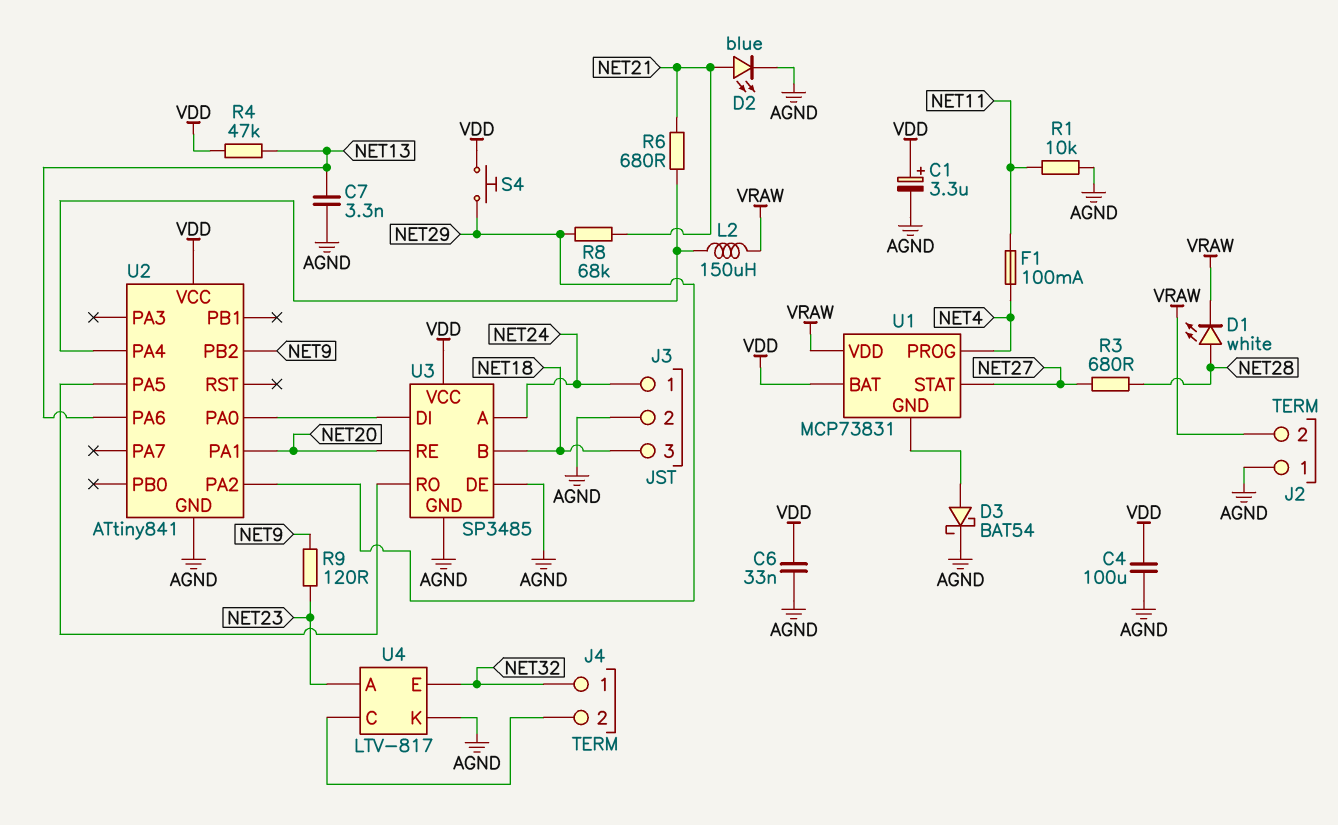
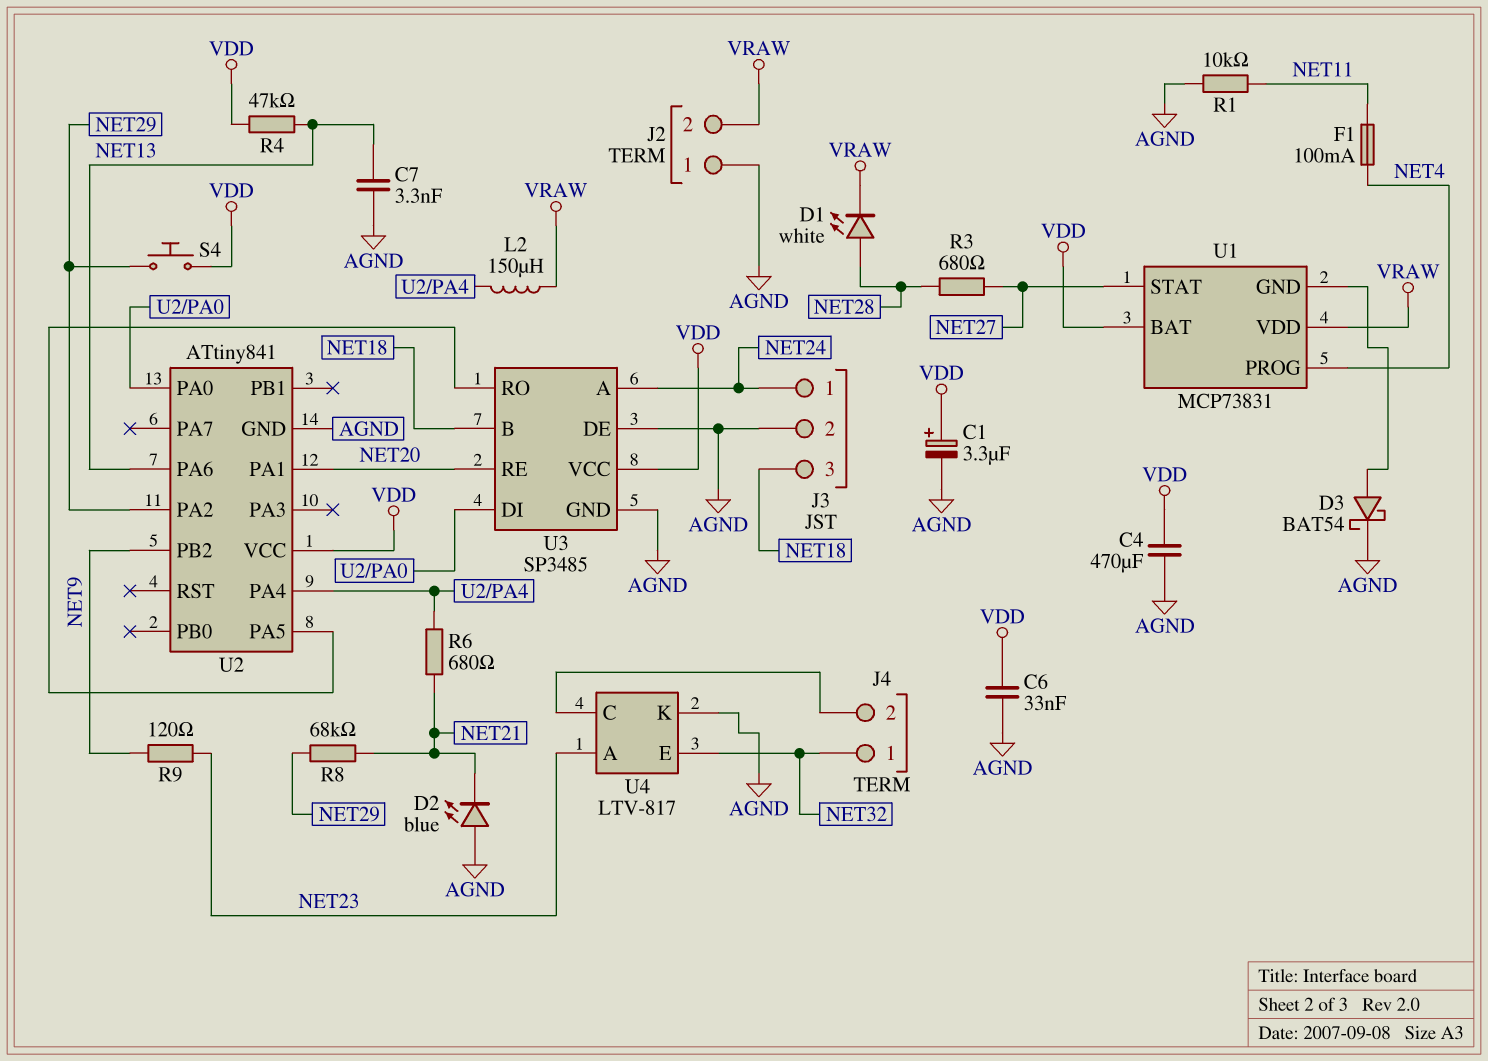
C4: 100uF (AGND, VDD) -> 470uF (AGND, VDD)
D2: LED blue (A NET21, K AGND) -> LED blue (A AGND, K NET21)

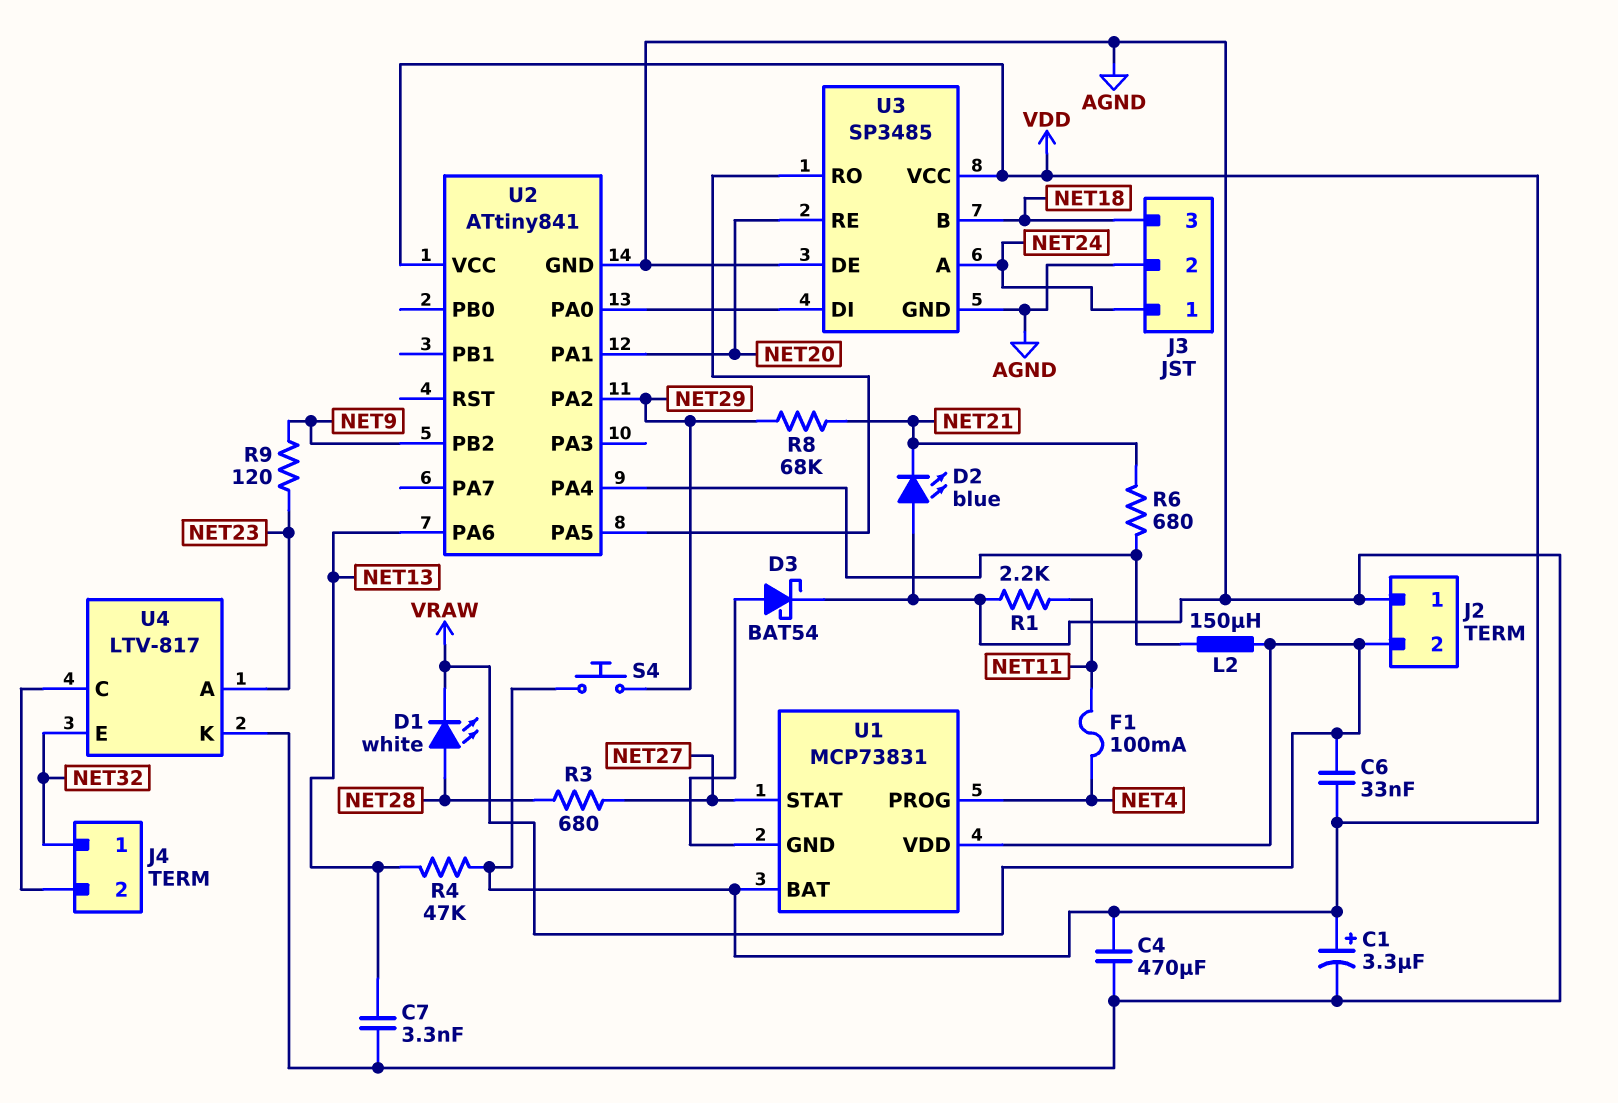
C6: 33nF (AGND, VDD) -> 33nF (VDD, VRAW)
R1: 10k (AGND, NET11) -> 2.2k (AGND, NET11)

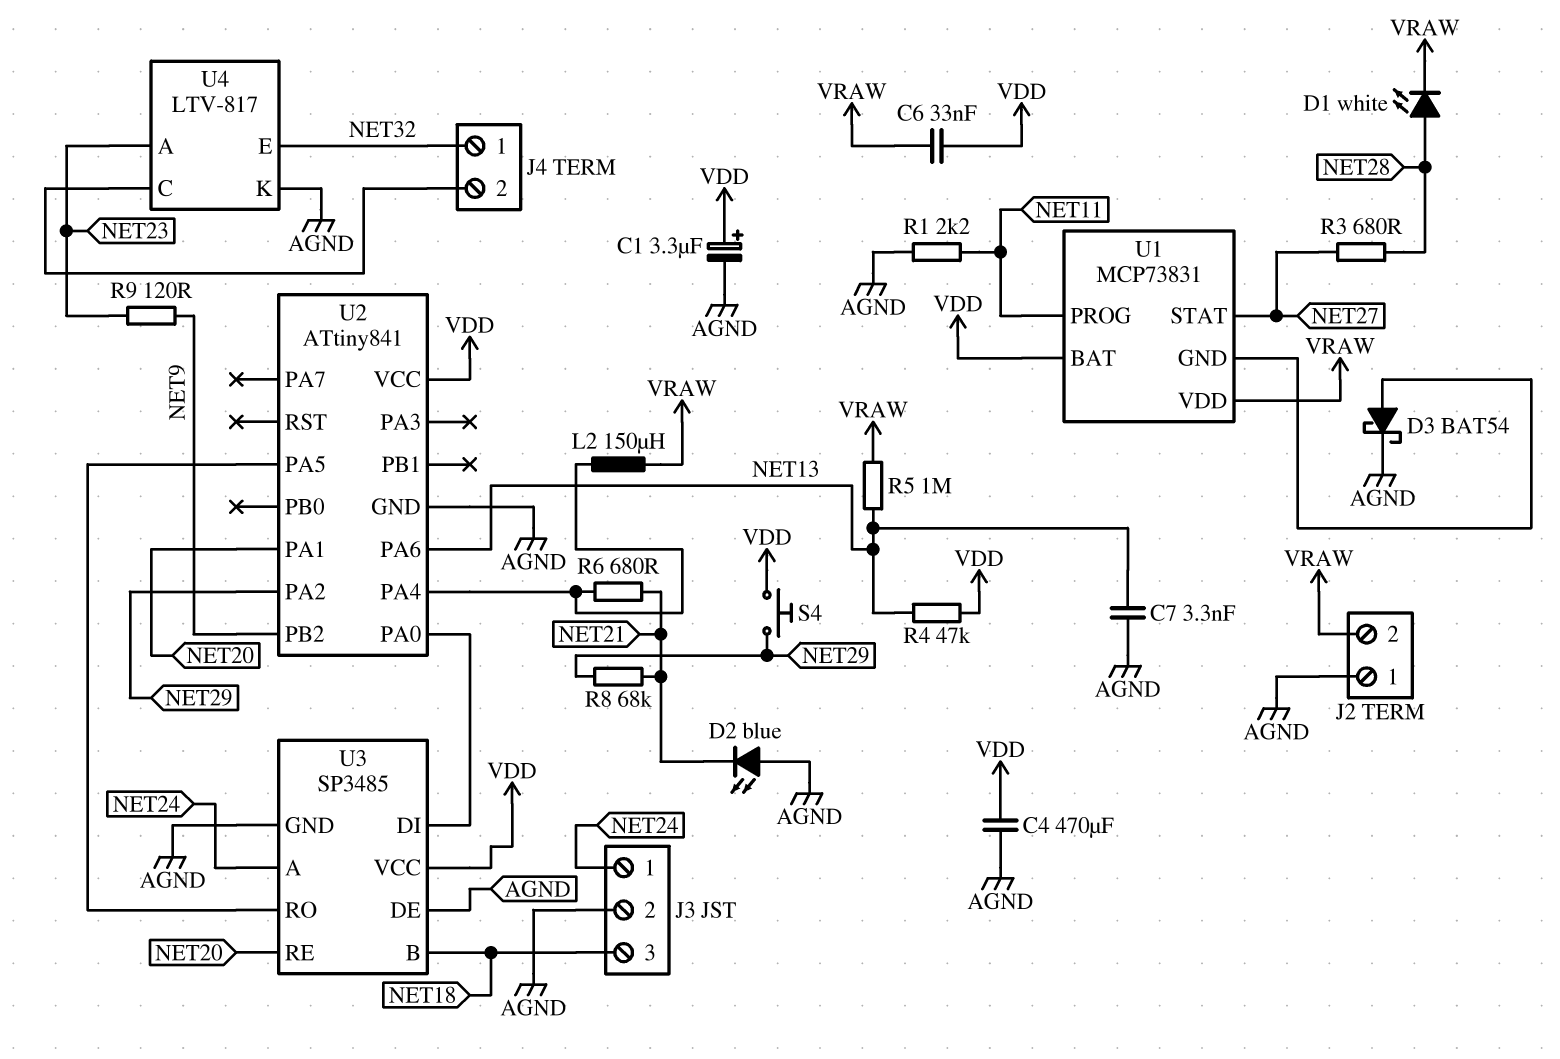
F1: 100mA (NET4, NET11) -> none
R5: none -> 1M (NET13, VRAW)
U1 pin PROG: NET4 -> NET11

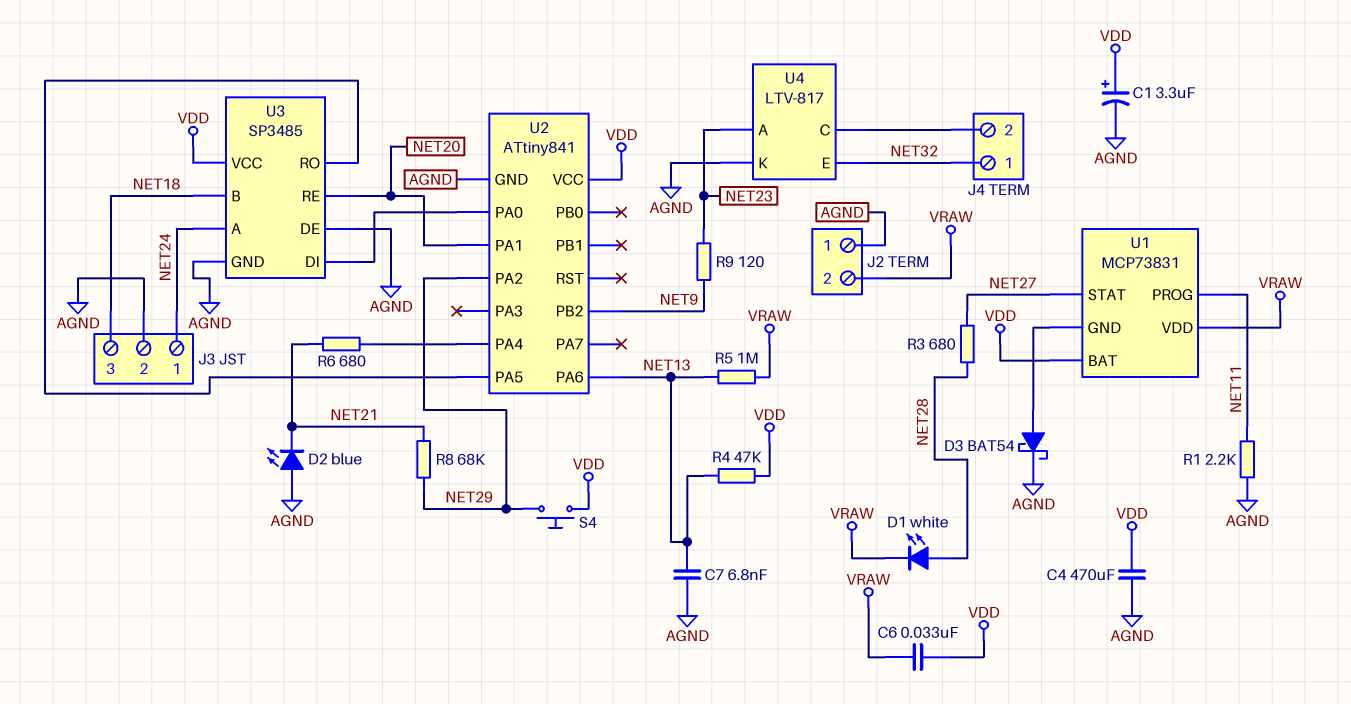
C7: 3.3nF (AGND, NET13) -> 6.8nF (AGND, NET13)
L2: 150uH (U2/PA4, VRAW) -> none

